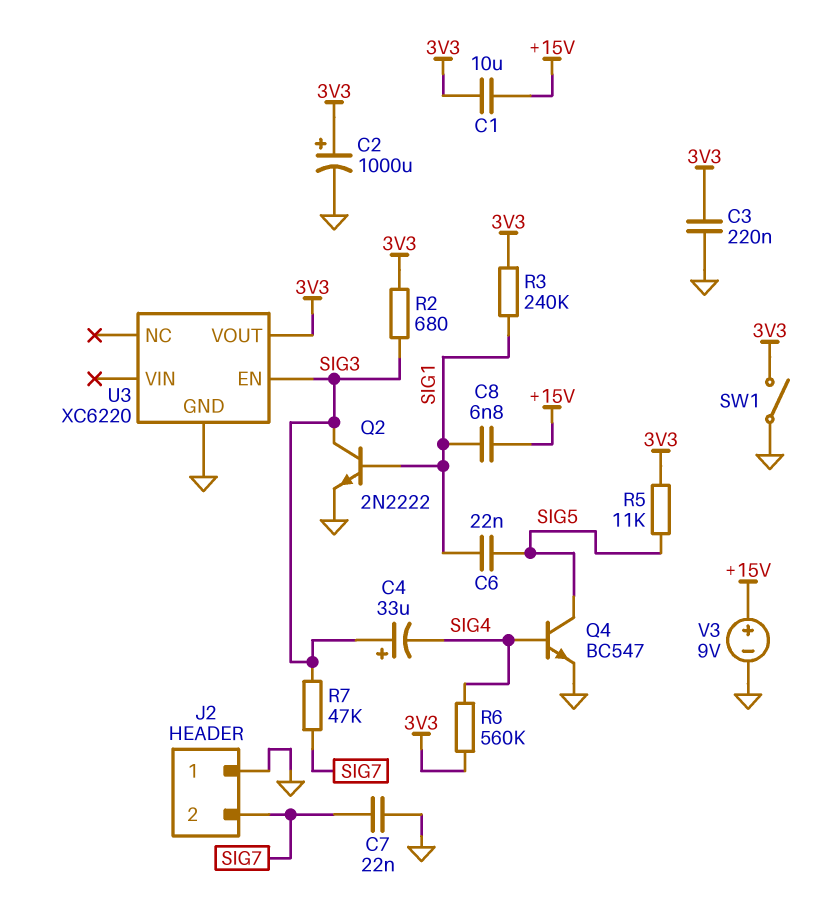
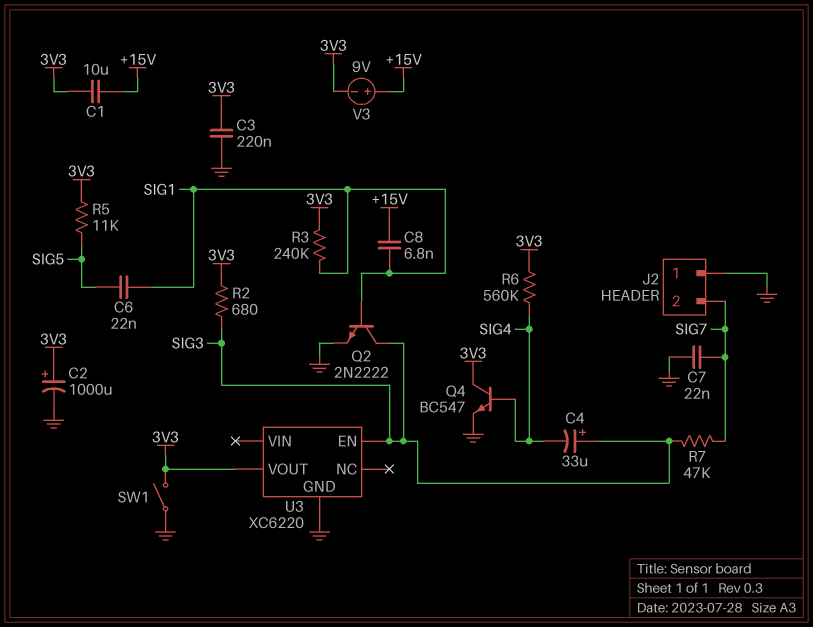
Q4: NPN BC547 (B SIG4, C SIG5, E GND) -> NPN BC547 (B SIG4, C 3V3, E GND)
V3: 9V (plus +15V, minus GND) -> 9V (plus +15V, minus 3V3)

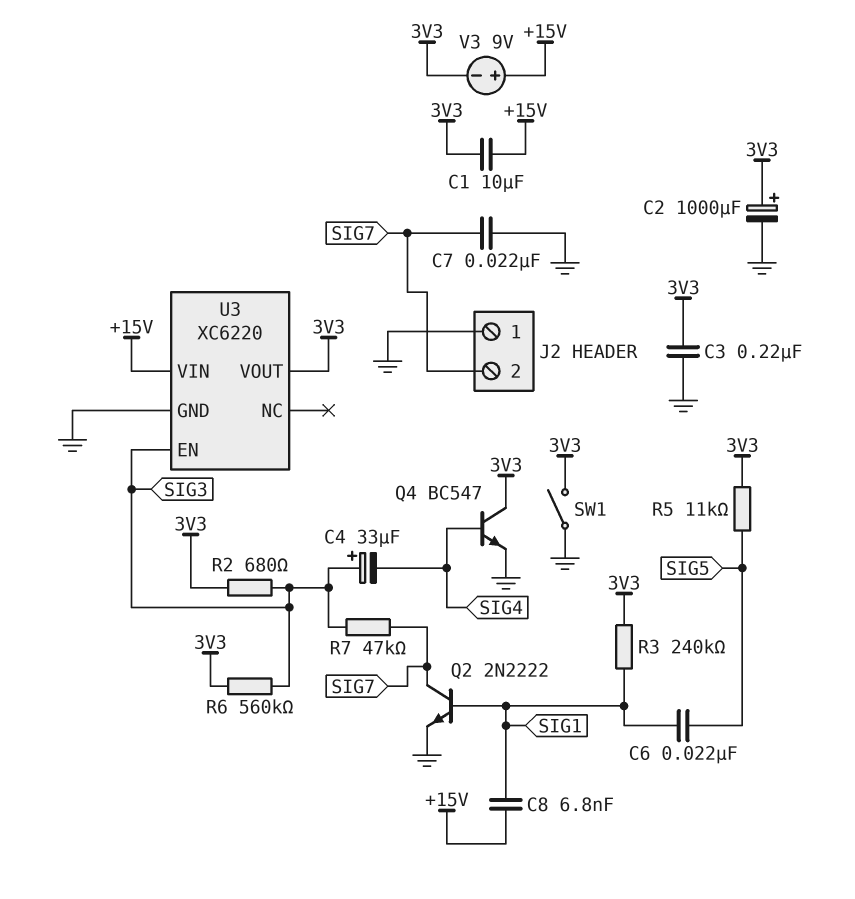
Q2: NPN 2N2222 (B SIG1, C SIG3, E GND) -> NPN 2N2222 (B SIG1, C SIG7, E GND)
R6: 560k (3V3, SIG4) -> 560k (3V3, SIG3)
U3 pin VIN: none -> +15V

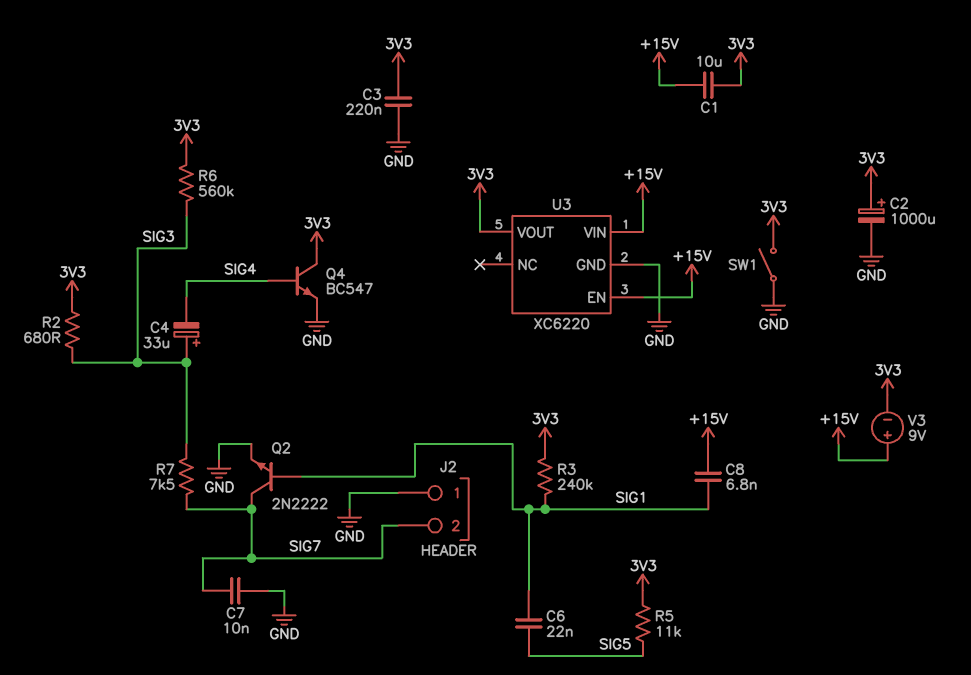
C7: 22nF (GND, SIG7) -> 10nF (GND, SIG7)
R7: 47k (SIG3, SIG7) -> 7.5k (SIG3, SIG7)
U3 pin EN: SIG3 -> +15V

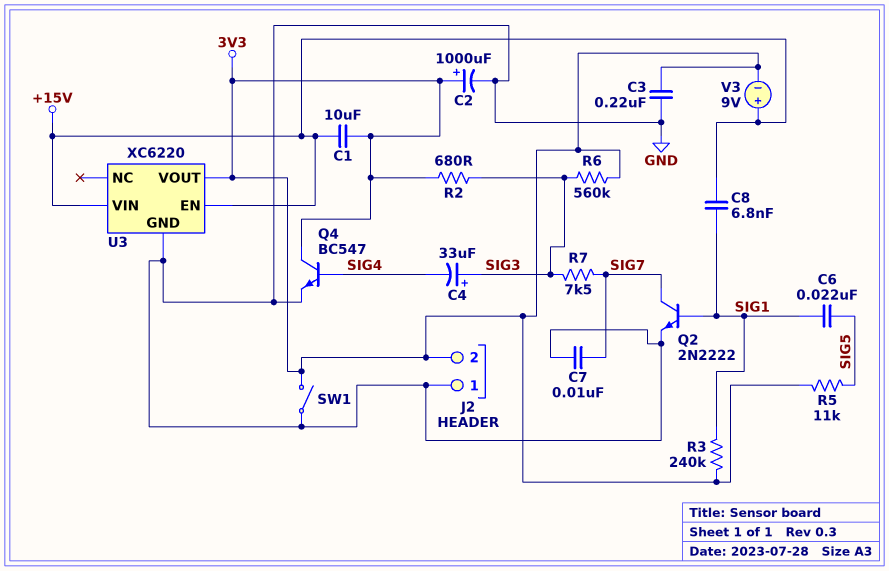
J2 pin 2: SIG7 -> 3V3

